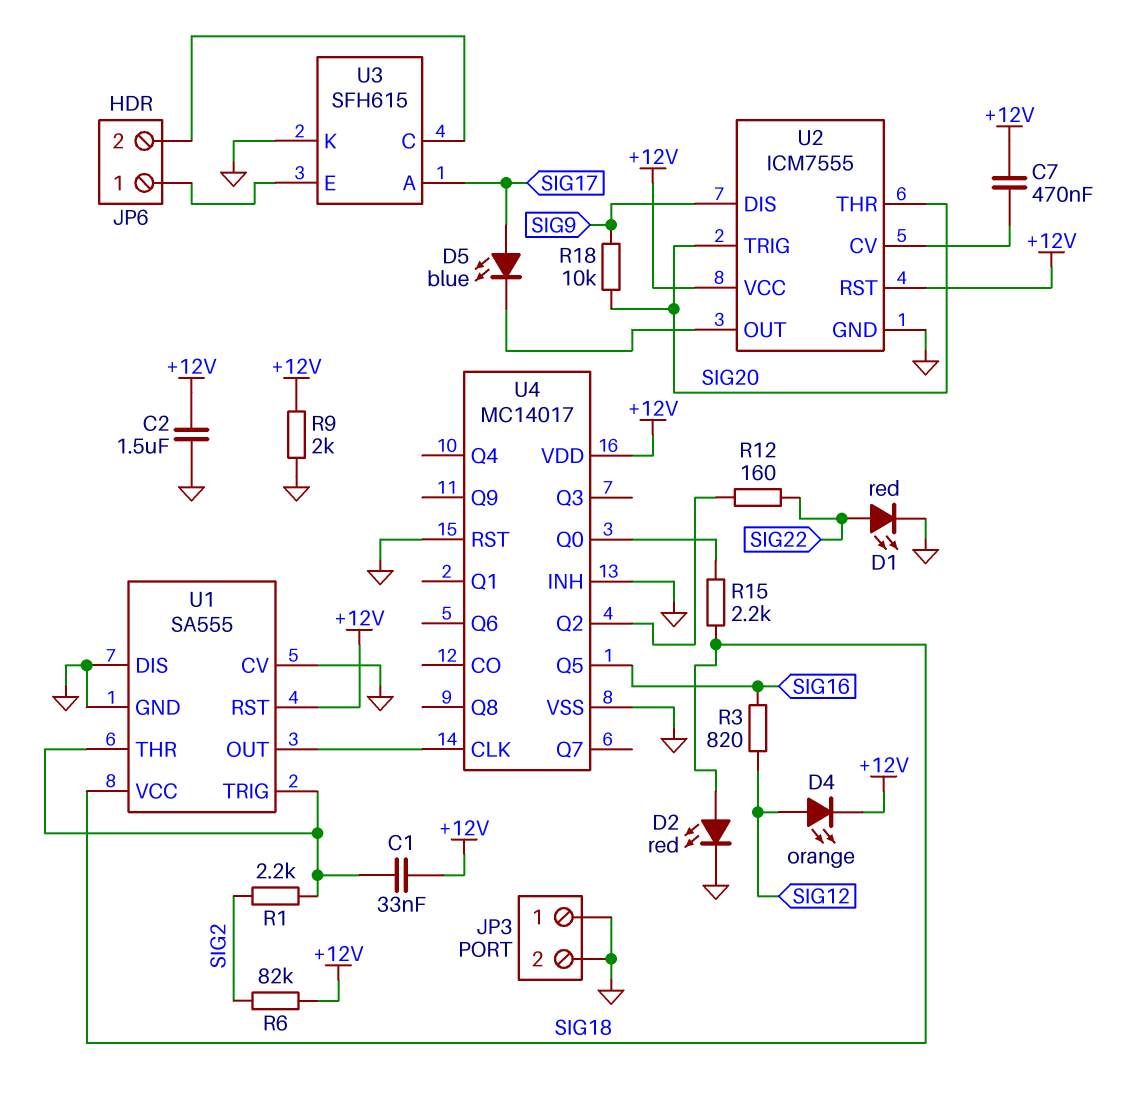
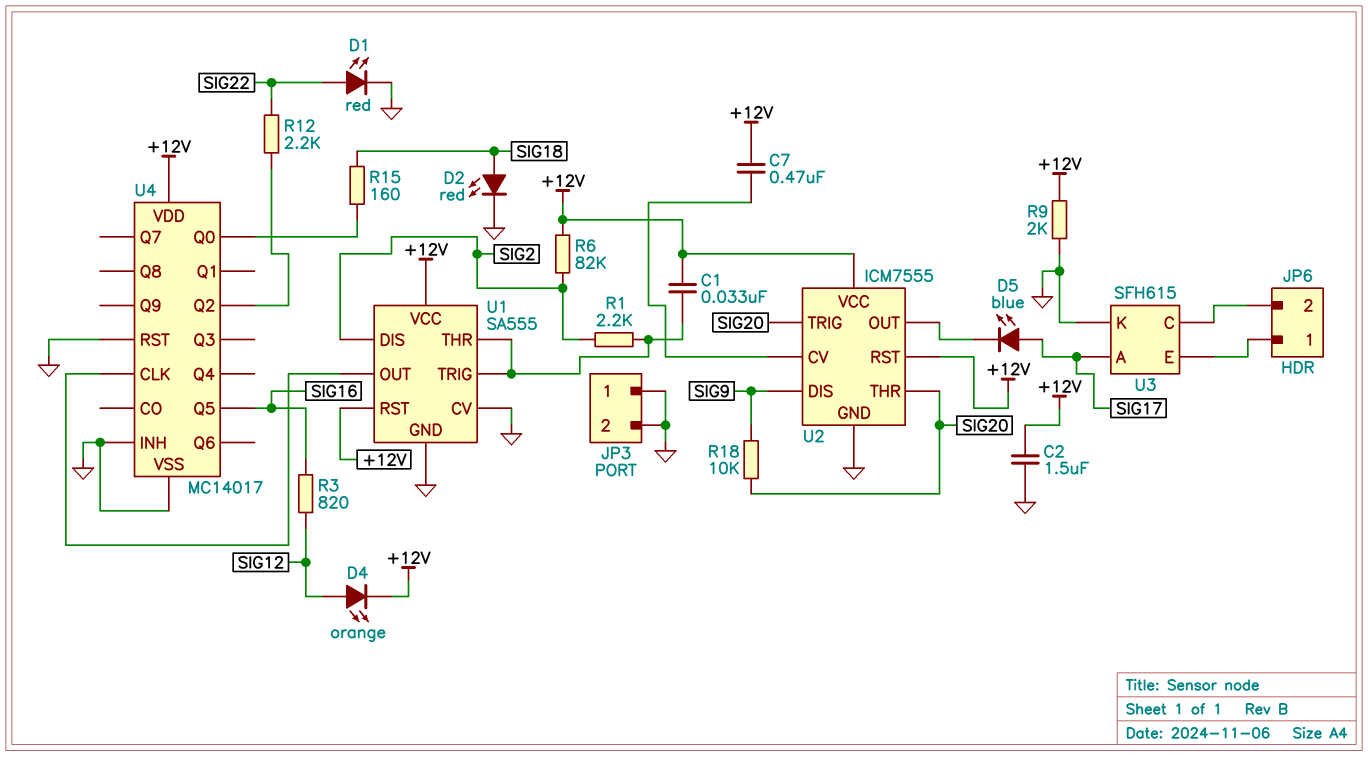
R12: 160 (SIG22, U4/Q2) -> 2.2k (SIG22, U4/Q2)
R15: 2.2k (SIG18, U4/Q0) -> 160 (SIG18, U4/Q0)
U1 pin DIS: GND -> SIG2
U1 pin VCC: SIG18 -> +12V

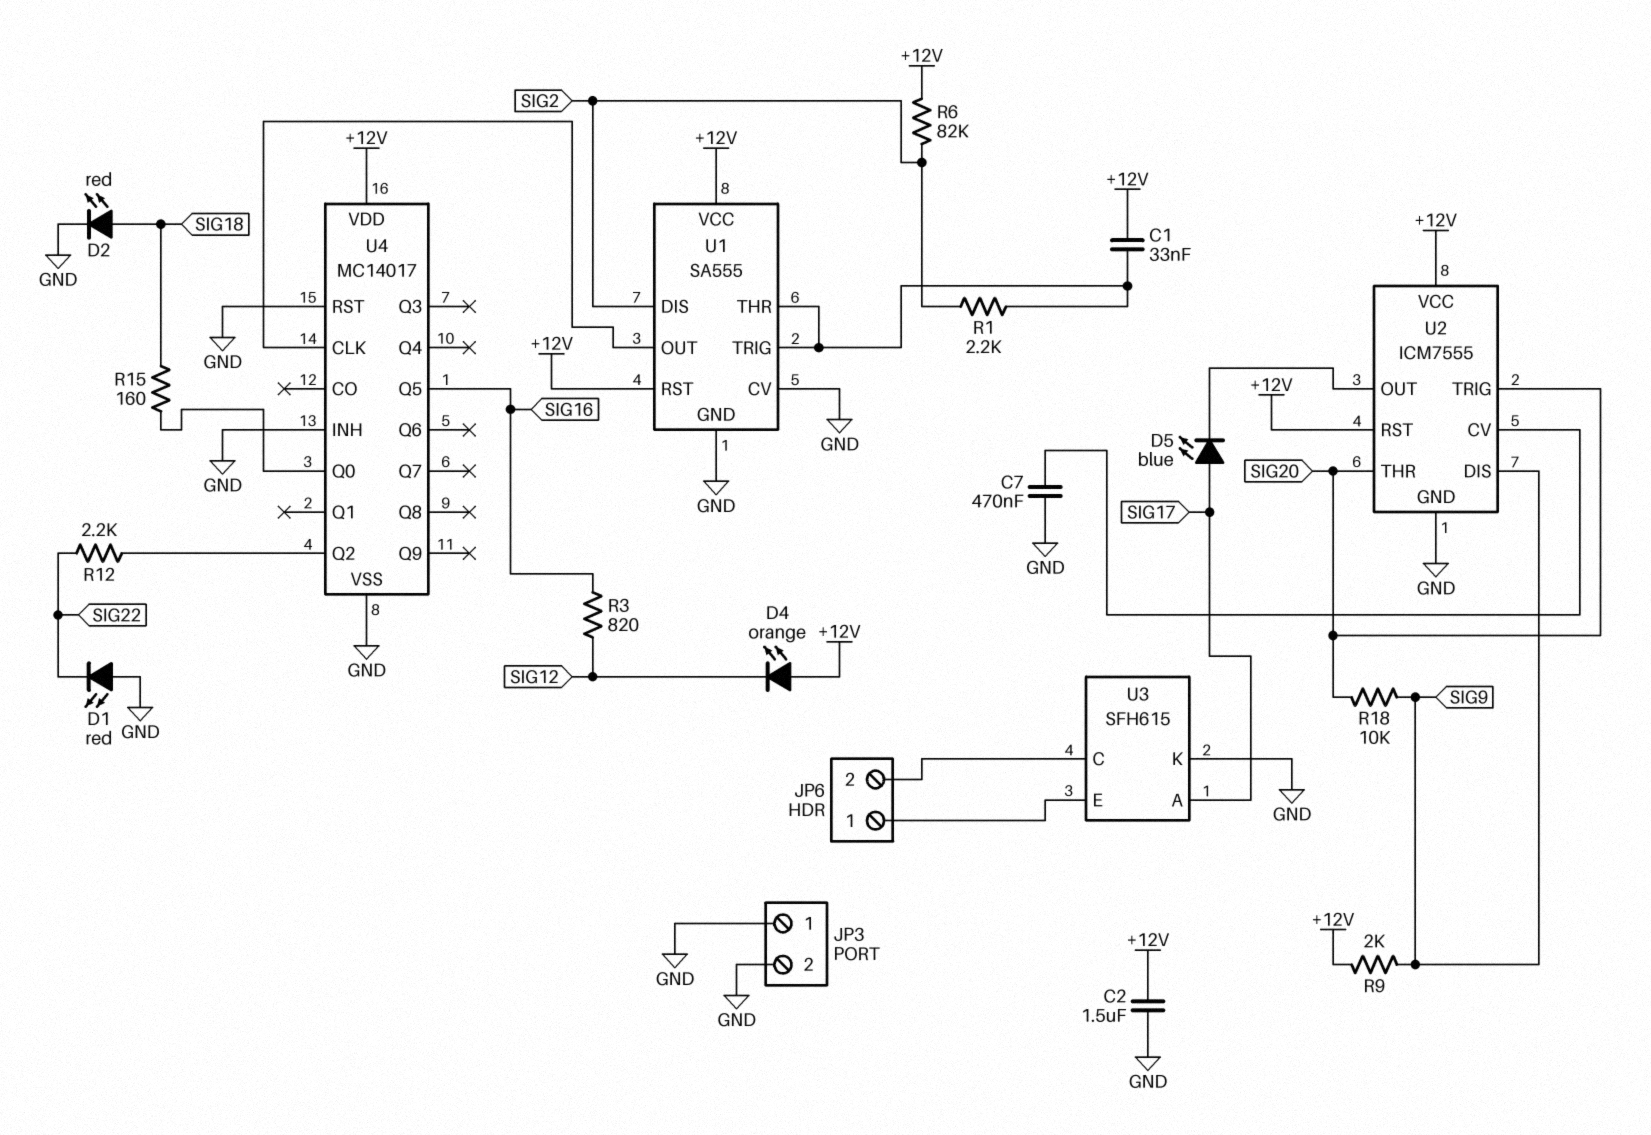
C7: 470nF (+12V, U2/CV) -> 470nF (GND, U2/CV)
D1: LED red (A SIG22, K GND) -> LED red (A GND, K SIG22)
D4: LED orange (A SIG12, K +12V) -> LED orange (A +12V, K SIG12)
R9: 2k (+12V, GND) -> 2k (+12V, SIG9)

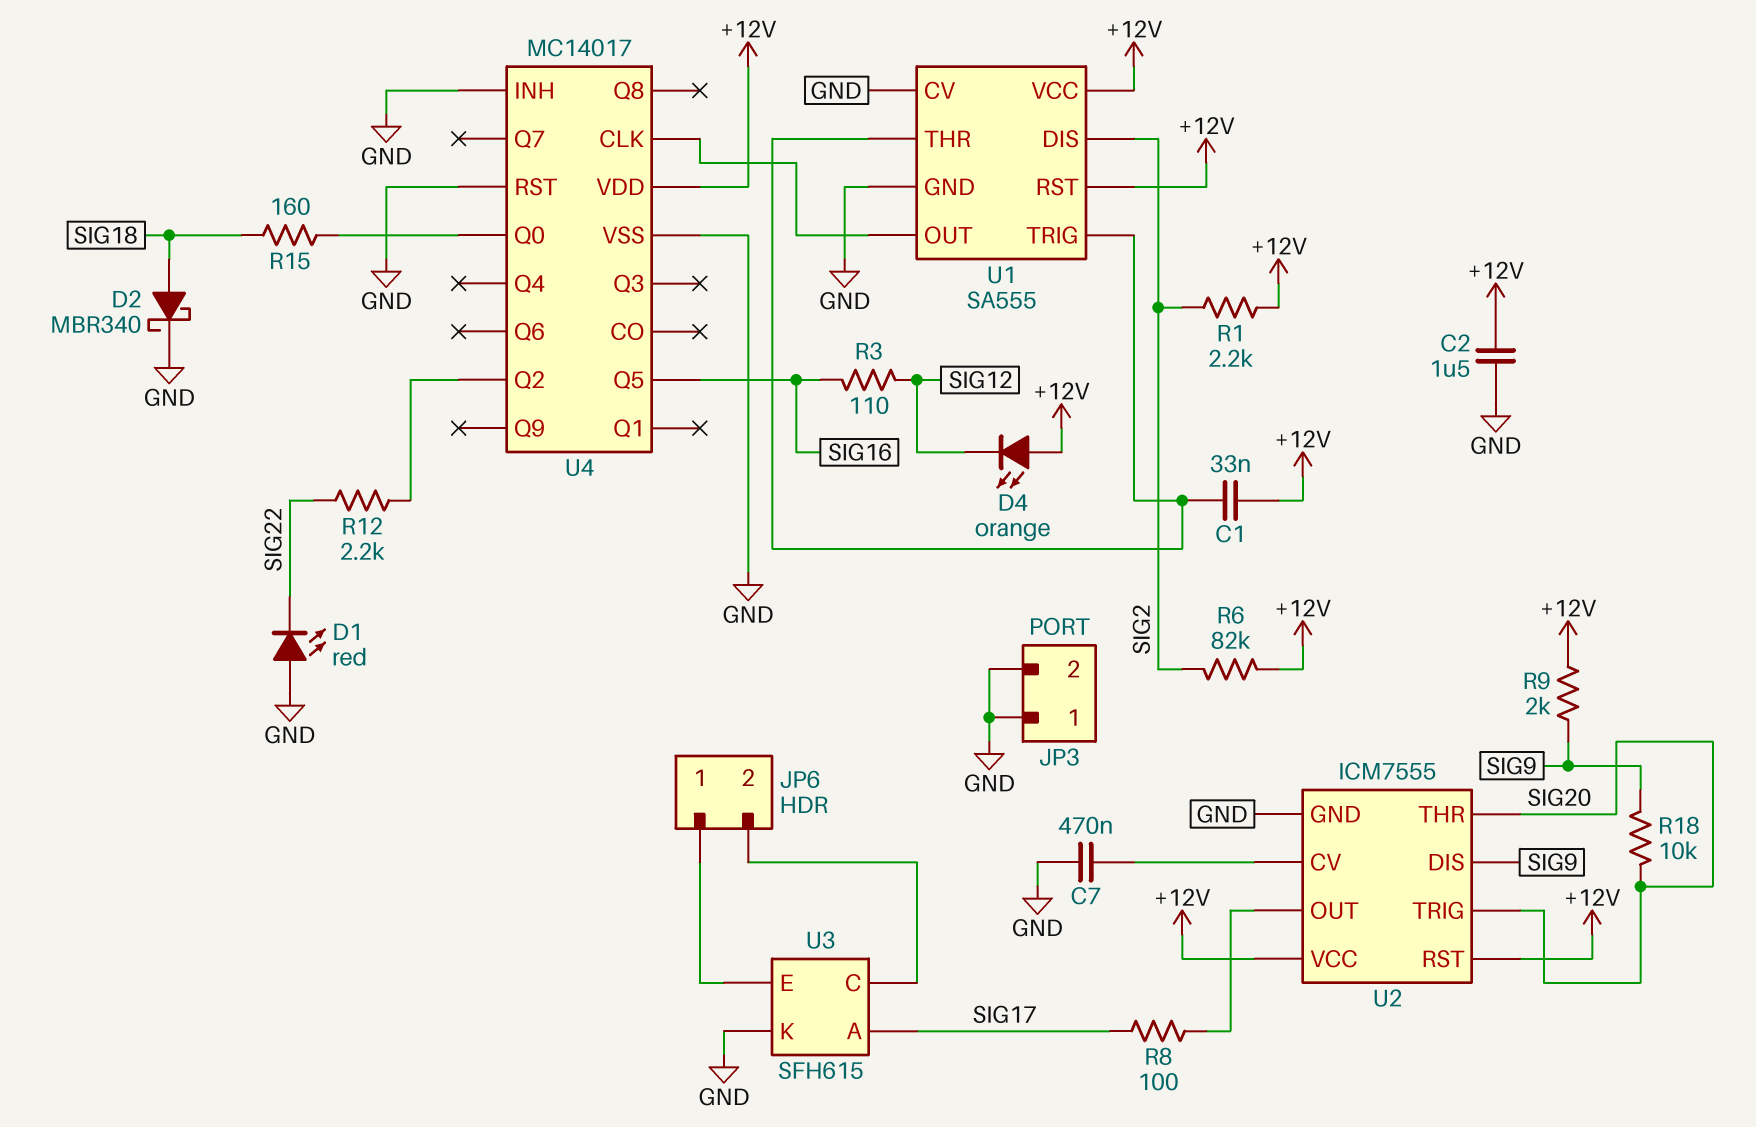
D2: LED red (A SIG18, K GND) -> schottky MBR340 (A SIG18, K GND)
D5: LED blue (A SIG17, K U2/OUT) -> none
R1: 2.2k (SIG2, U1/THR) -> 2.2k (+12V, SIG2)
R3: 820 (SIG12, SIG16) -> 110 (SIG12, SIG16)
R8: none -> 100 (SIG17, U2/OUT)

